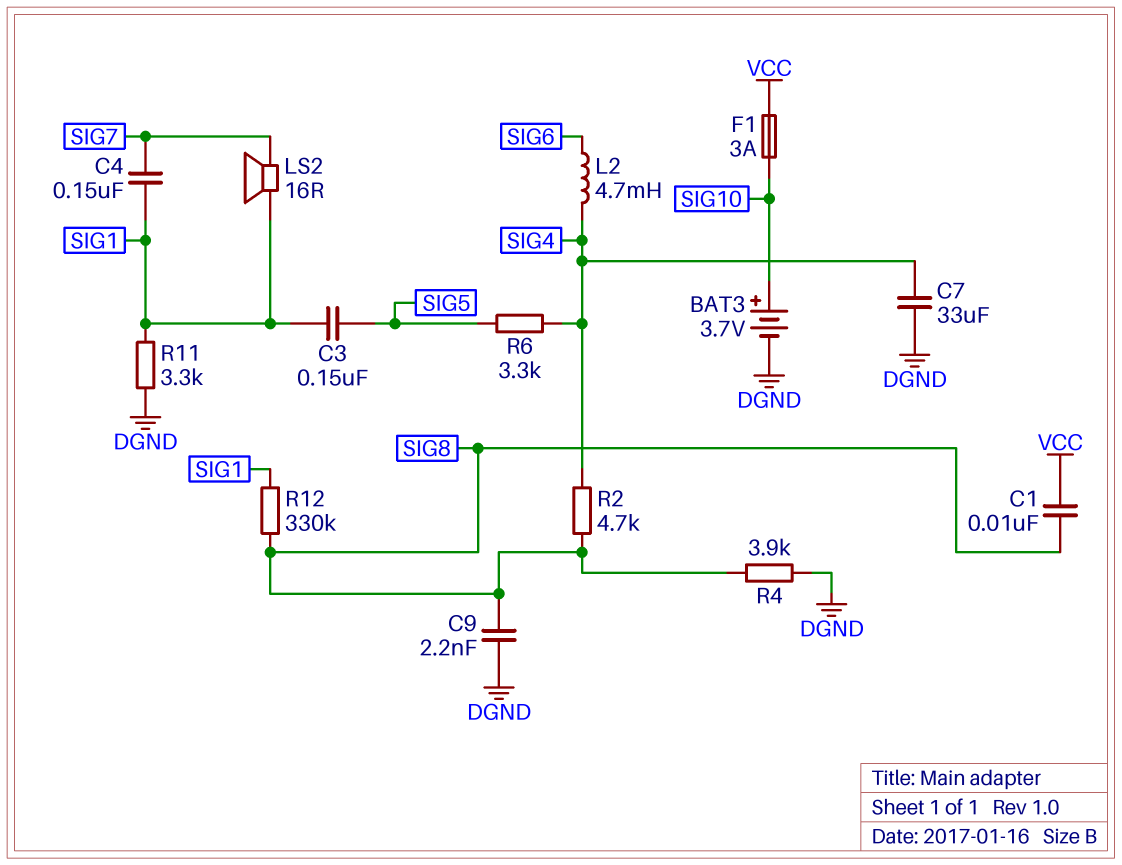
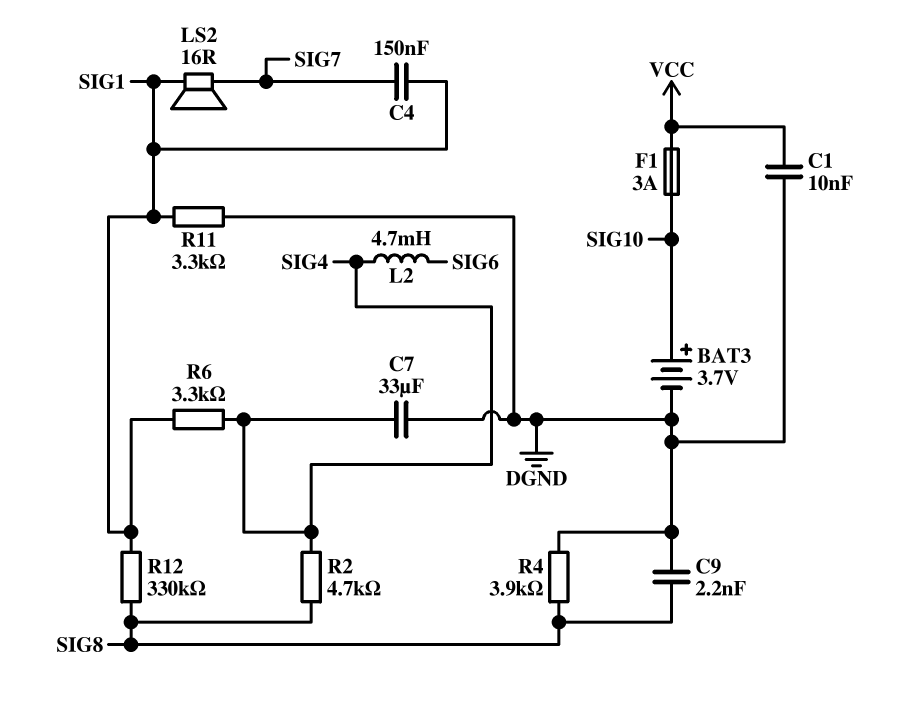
C1: 10nF (SIG8, VCC) -> 10nF (DGND, VCC)
C3: 150nF (SIG1, SIG5) -> none
R6: 3.3k (SIG4, SIG5) -> 3.3k (SIG1, SIG4)

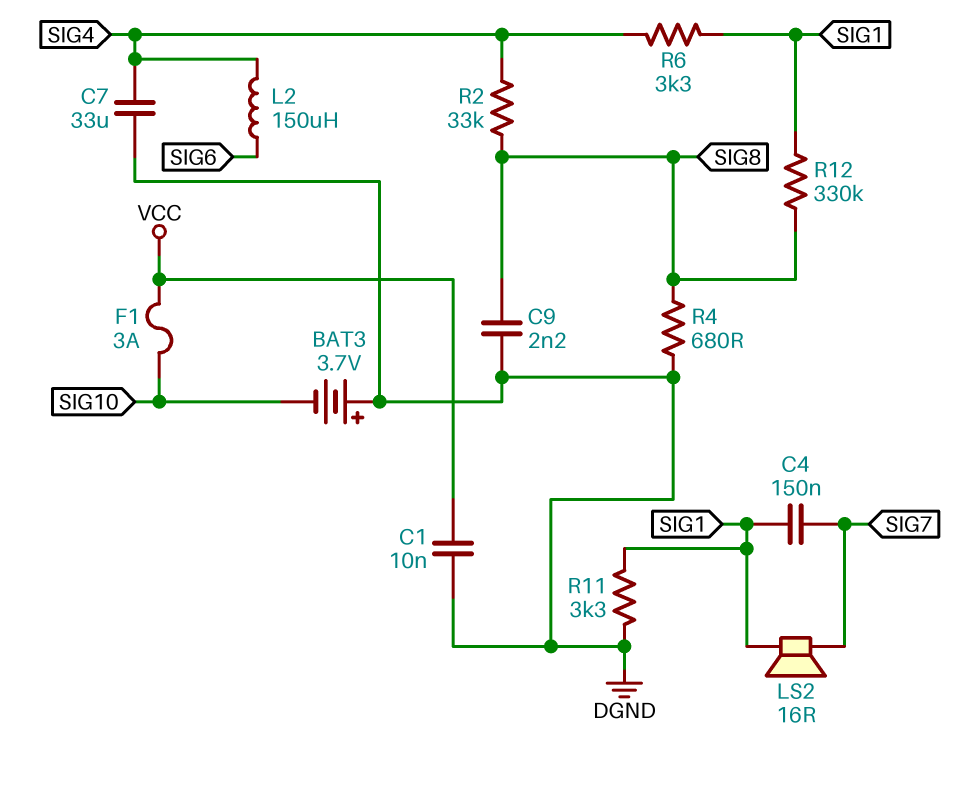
BAT3: 3.7V (plus SIG10, minus DGND) -> 3.7V (plus DGND, minus SIG10)
L2: 4.7mH (SIG4, SIG6) -> 150uH (SIG4, SIG6)
R2: 4.7k (SIG4, SIG8) -> 33k (SIG4, SIG8)
R4: 3.9k (DGND, SIG8) -> 680 (DGND, SIG8)

